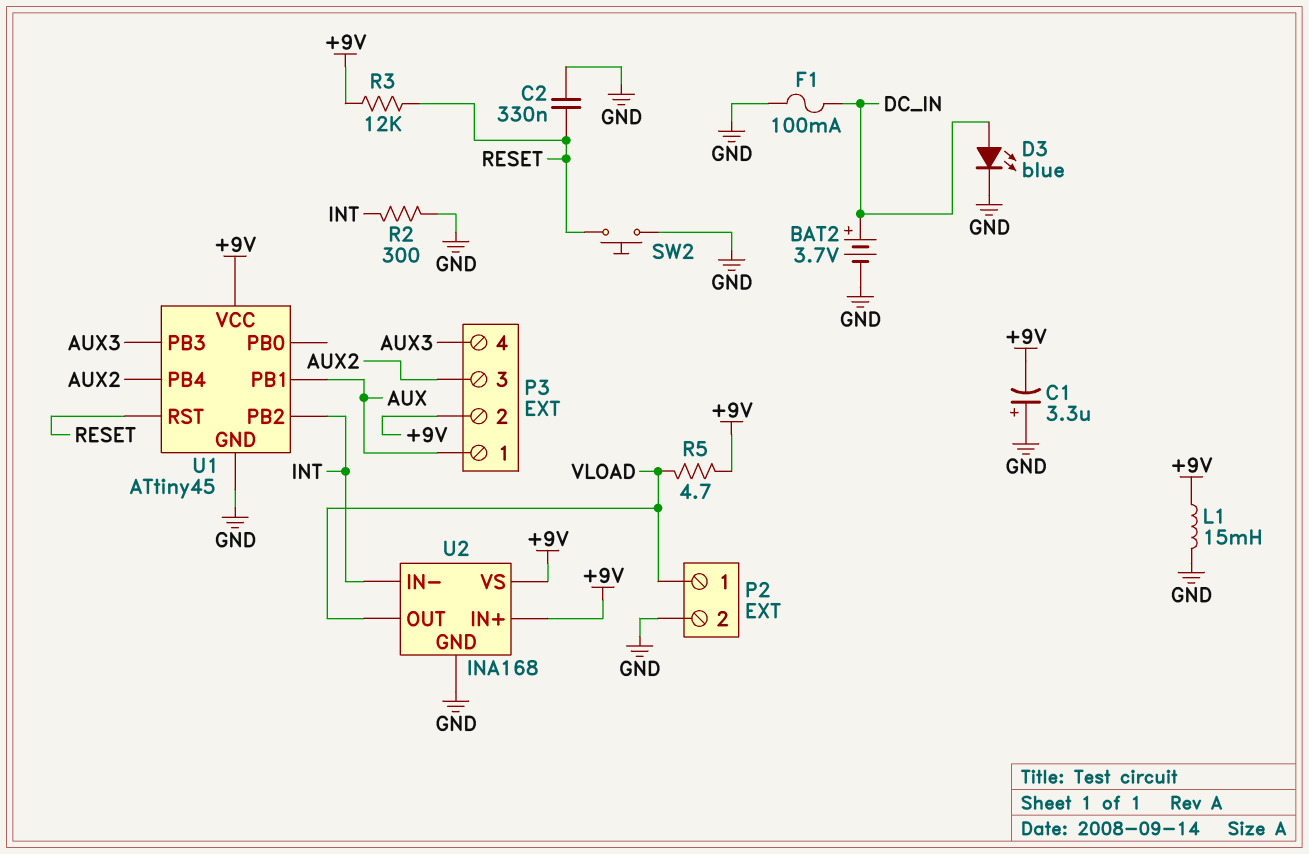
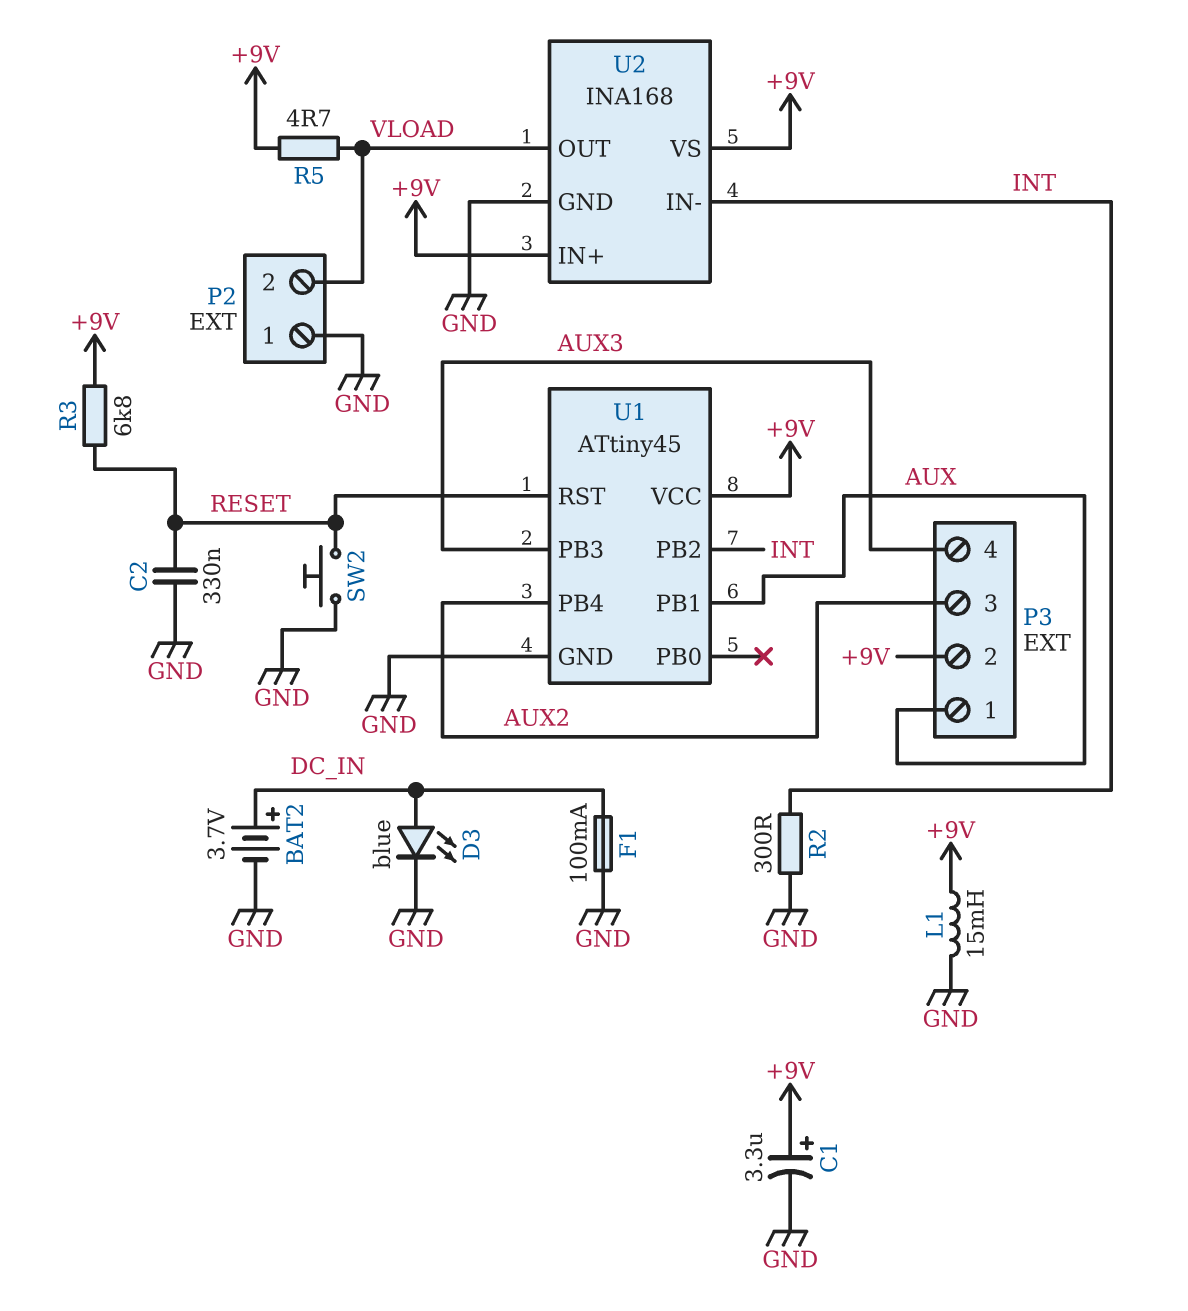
C1: 3.3uF (plus GND, minus +9V) -> 3.3uF (plus +9V, minus GND)
P2 pin 1: VLOAD -> GND
P2 pin 2: GND -> VLOAD
R3: 12k (+9V, RESET) -> 6.8k (+9V, RESET)

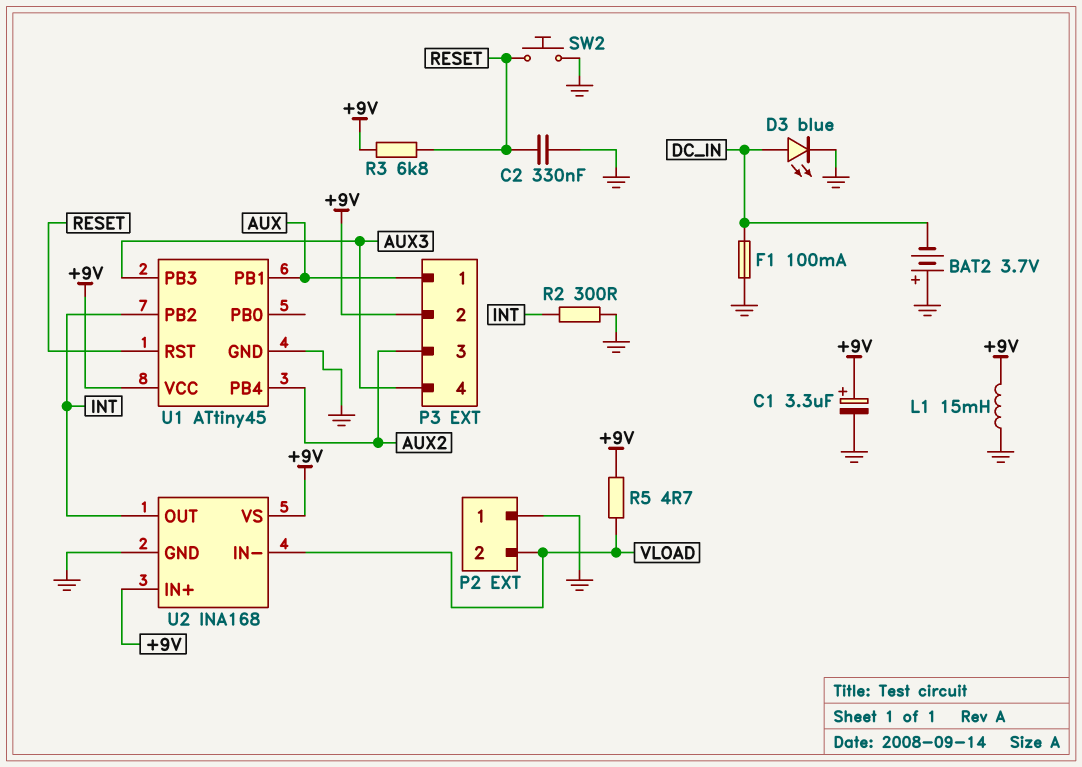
BAT2: 3.7V (plus DC_IN, minus GND) -> 3.7V (plus GND, minus DC_IN)
U2 pin IN-: INT -> VLOAD
U2 pin OUT: VLOAD -> INT

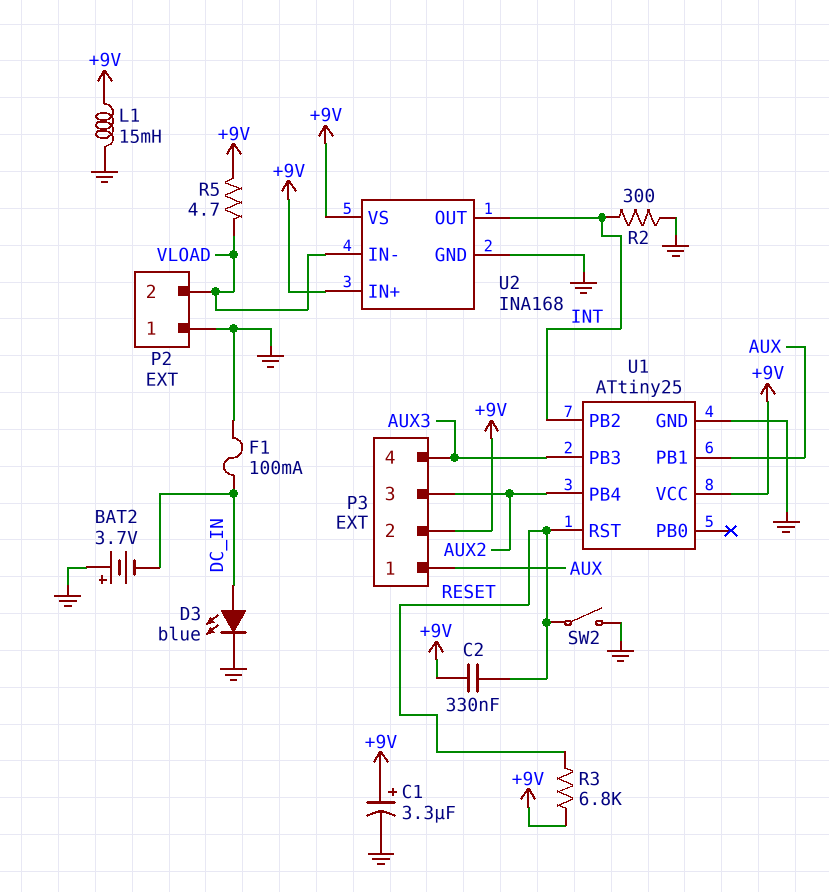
C2: 330nF (GND, RESET) -> 330nF (+9V, RESET)
SW2: button (GND, RESET) -> switch (GND, RESET)
U1: ATtiny45 -> ATtiny25

